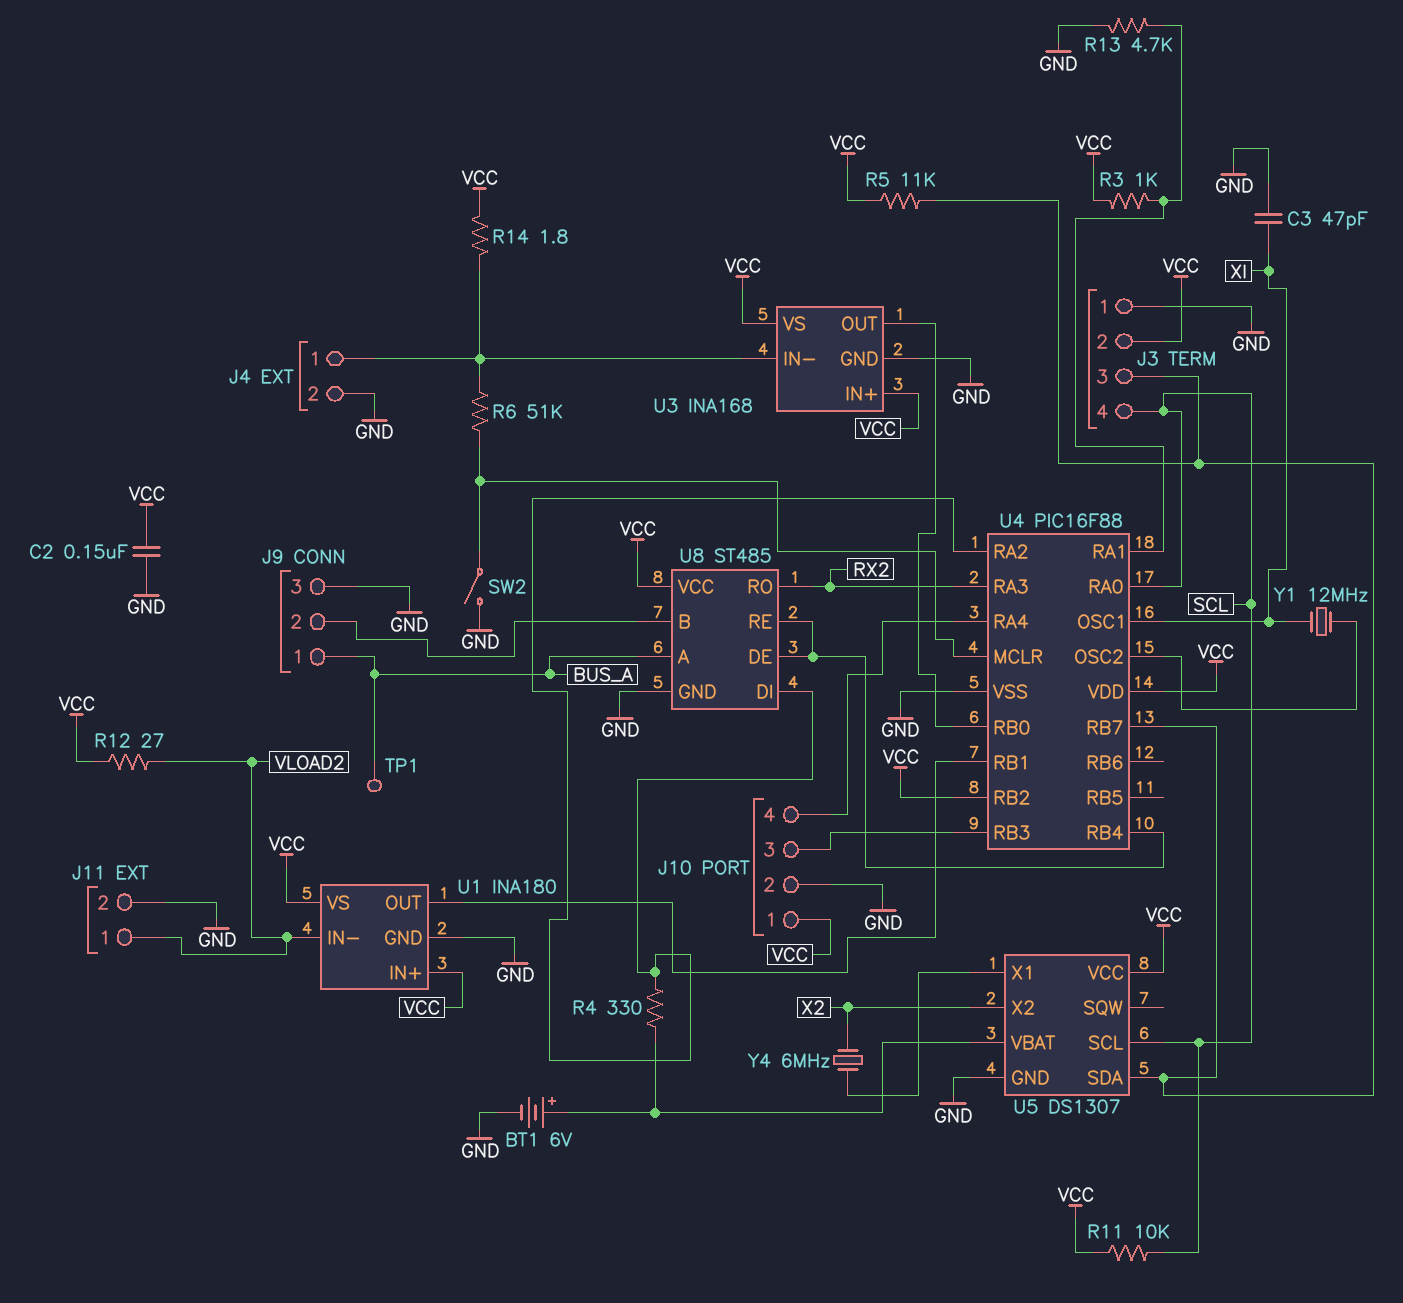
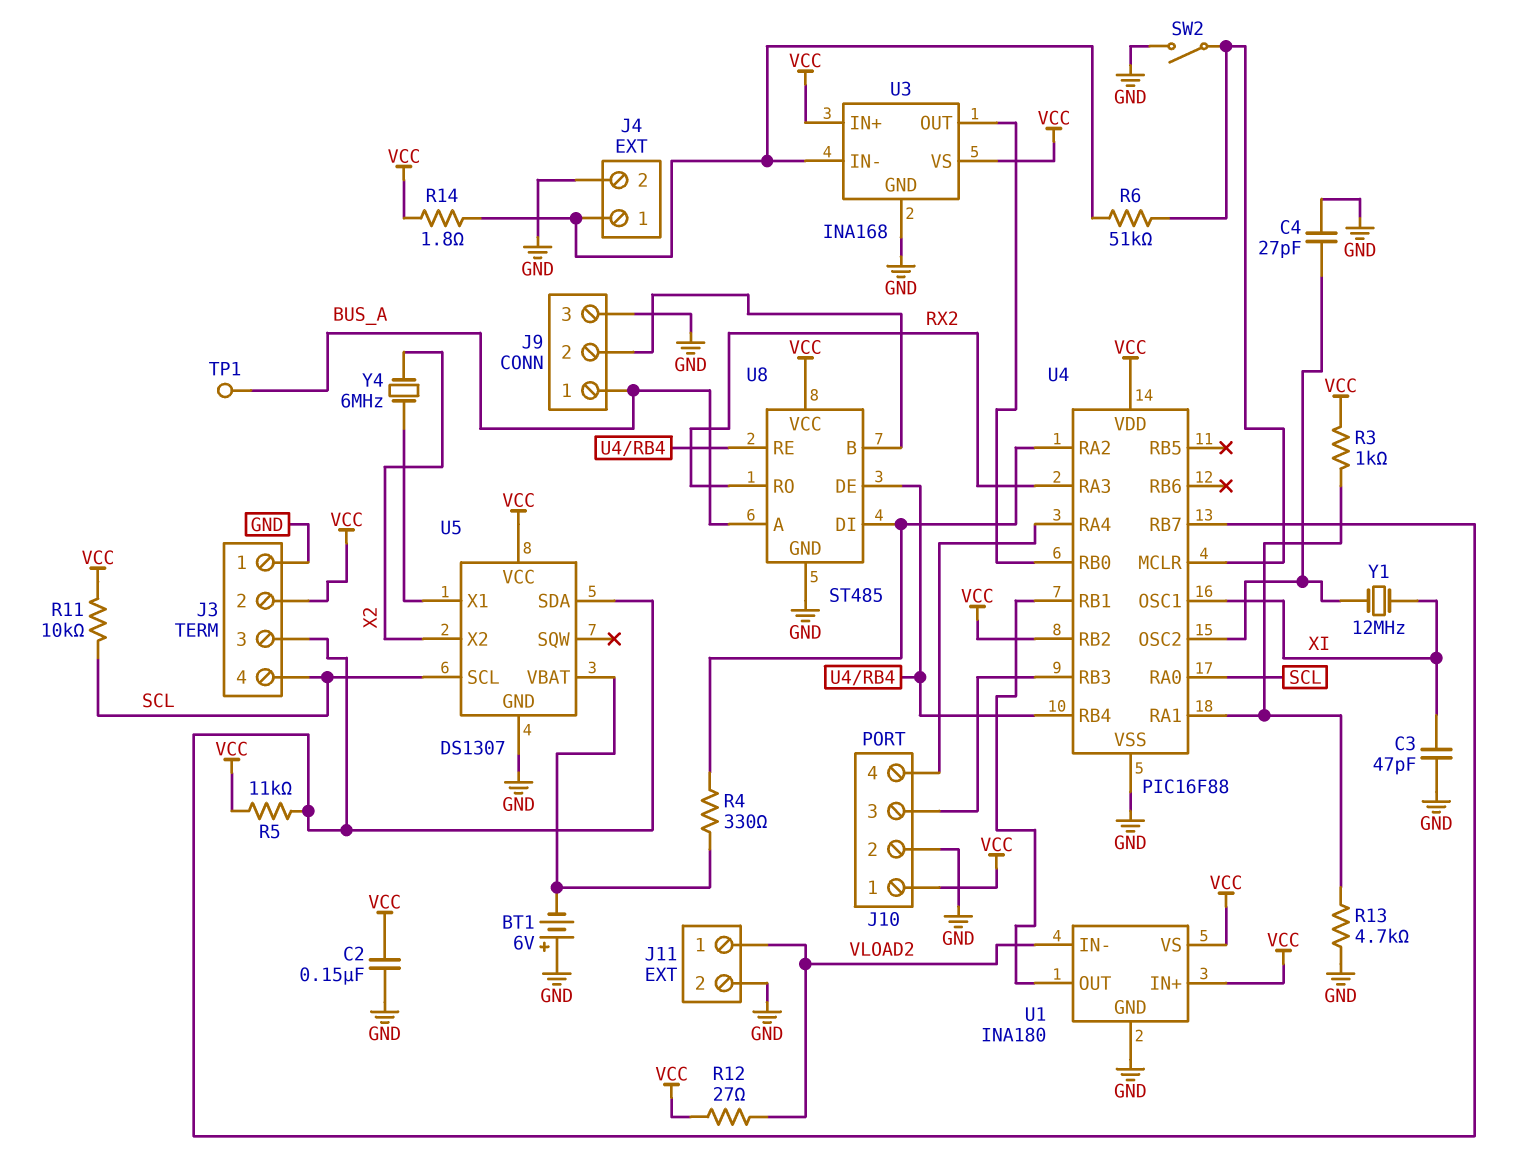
BT1: 6V (plus U5/VBAT, minus GND) -> 6V (plus GND, minus U5/VBAT)
C4: none -> 27pF (GND, U4/OSC2)

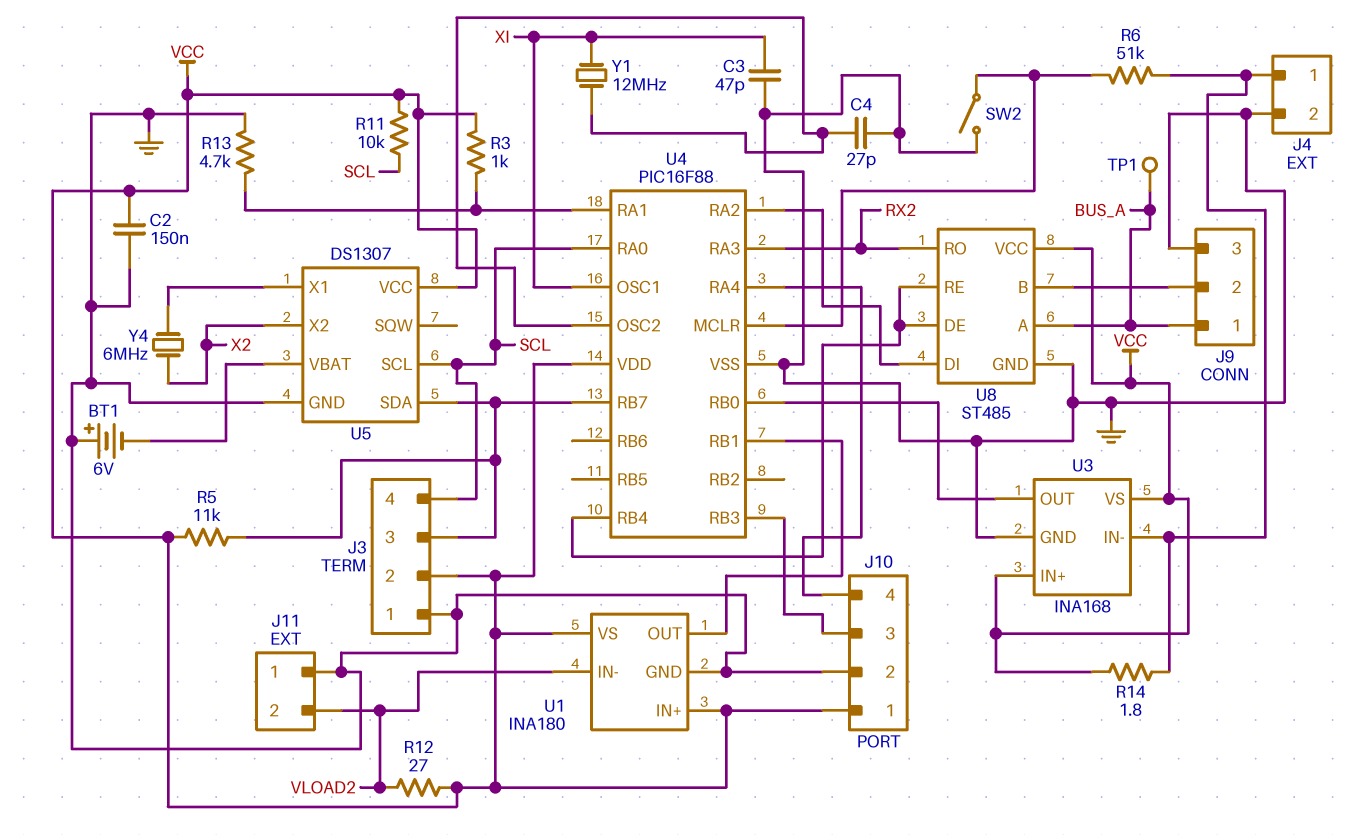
J11 pin 1: VLOAD2 -> GND
J11 pin 2: GND -> VLOAD2
R4: 330 (U4/RA2, U5/VBAT) -> none
U4 pin RB2: VCC -> none

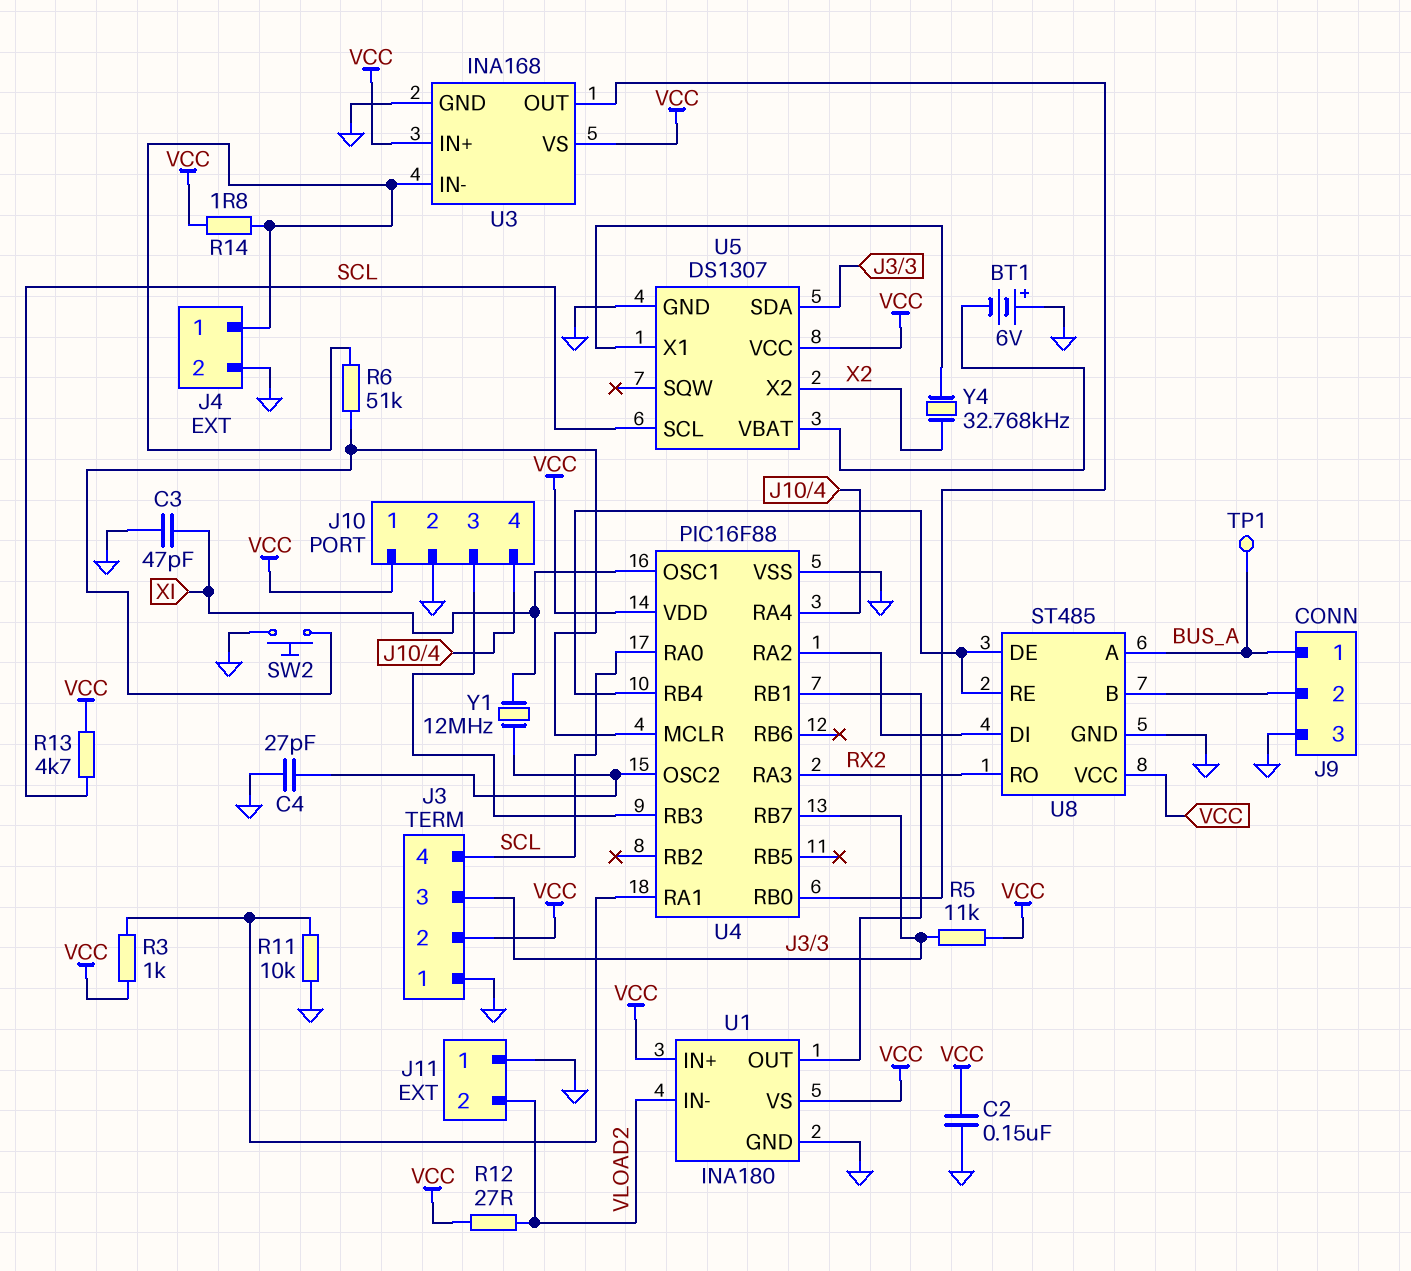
R11: 10k (SCL, VCC) -> 10k (GND, U4/RA1)
R13: 4.7k (GND, U4/RA1) -> 4.7k (SCL, VCC)
SW2: switch (GND, U4/MCLR) -> button (GND, U4/MCLR)
Y4: 6MHz (U5/X1, X2) -> 32.768kHz (U5/X1, X2)

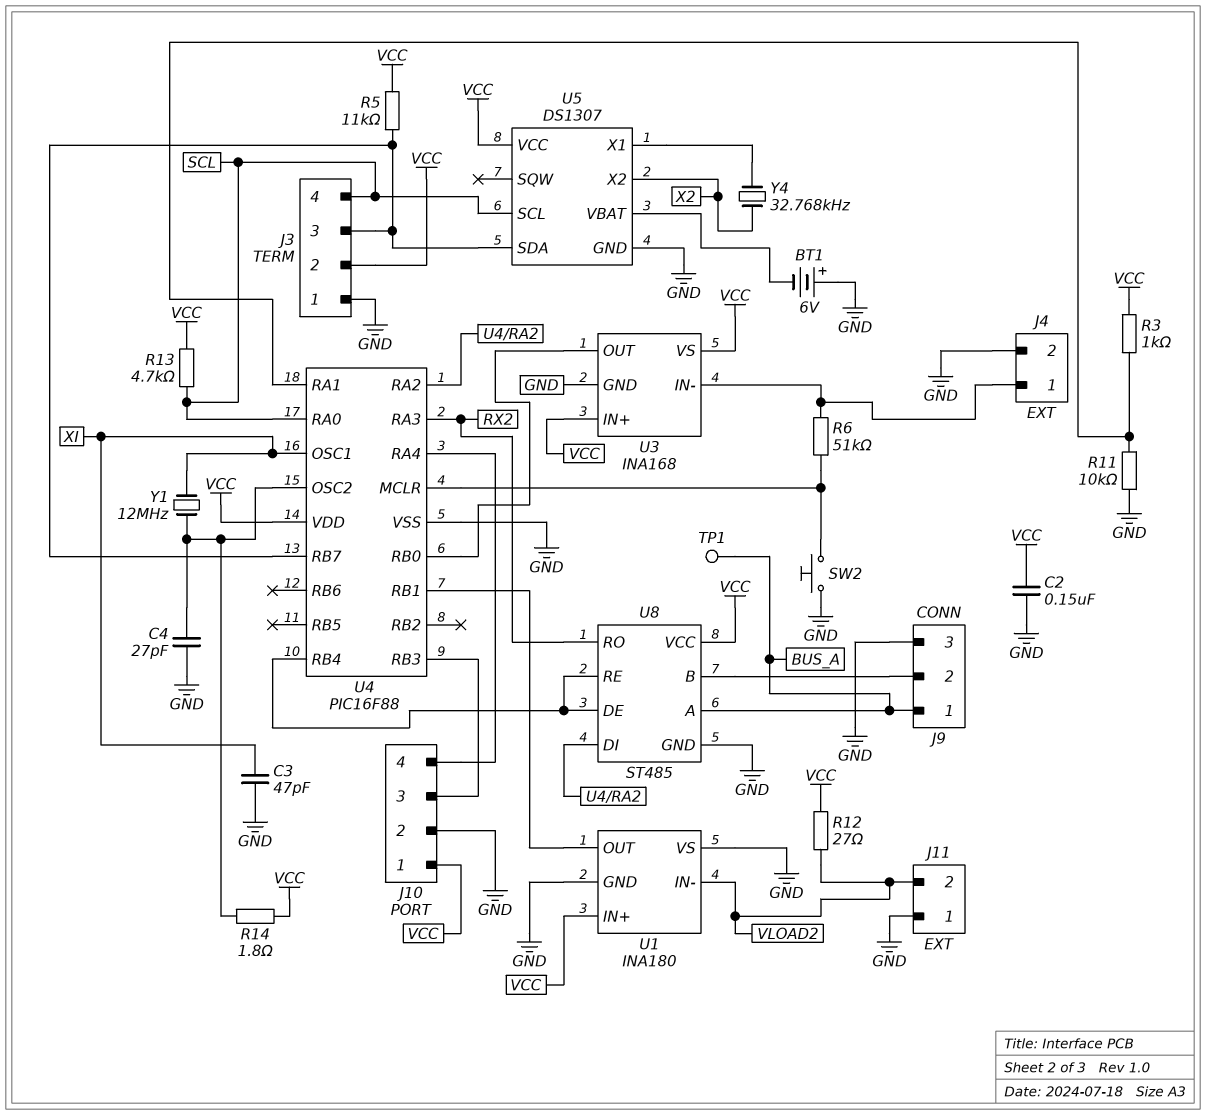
R14: 1.8 (J4/1, VCC) -> 1.8 (U4/OSC2, VCC)
U1 pin VS: VCC -> GND

